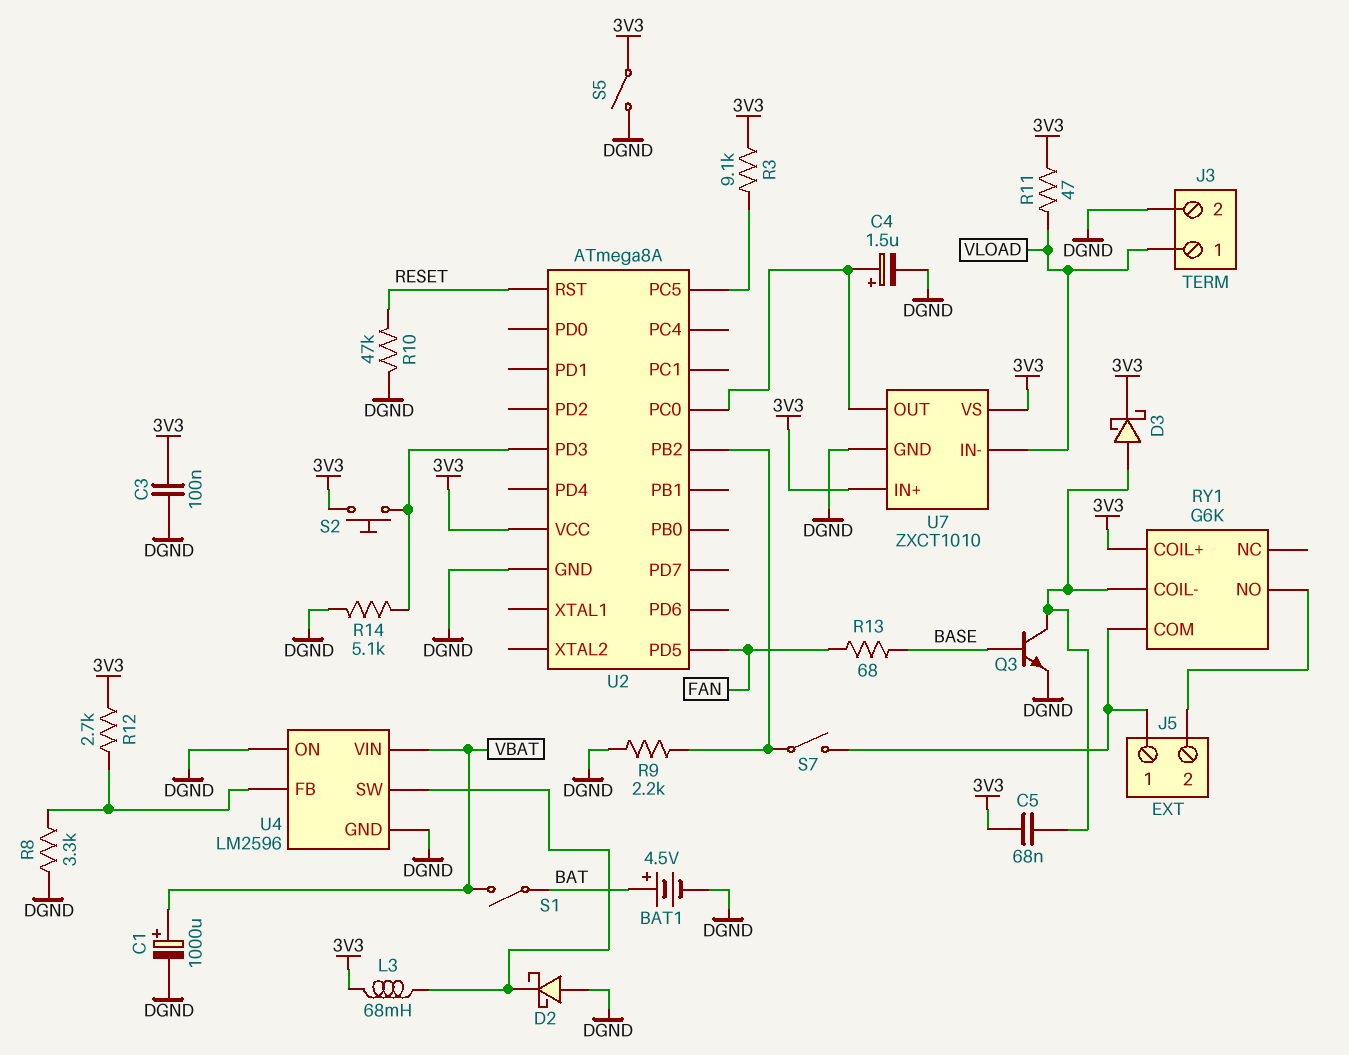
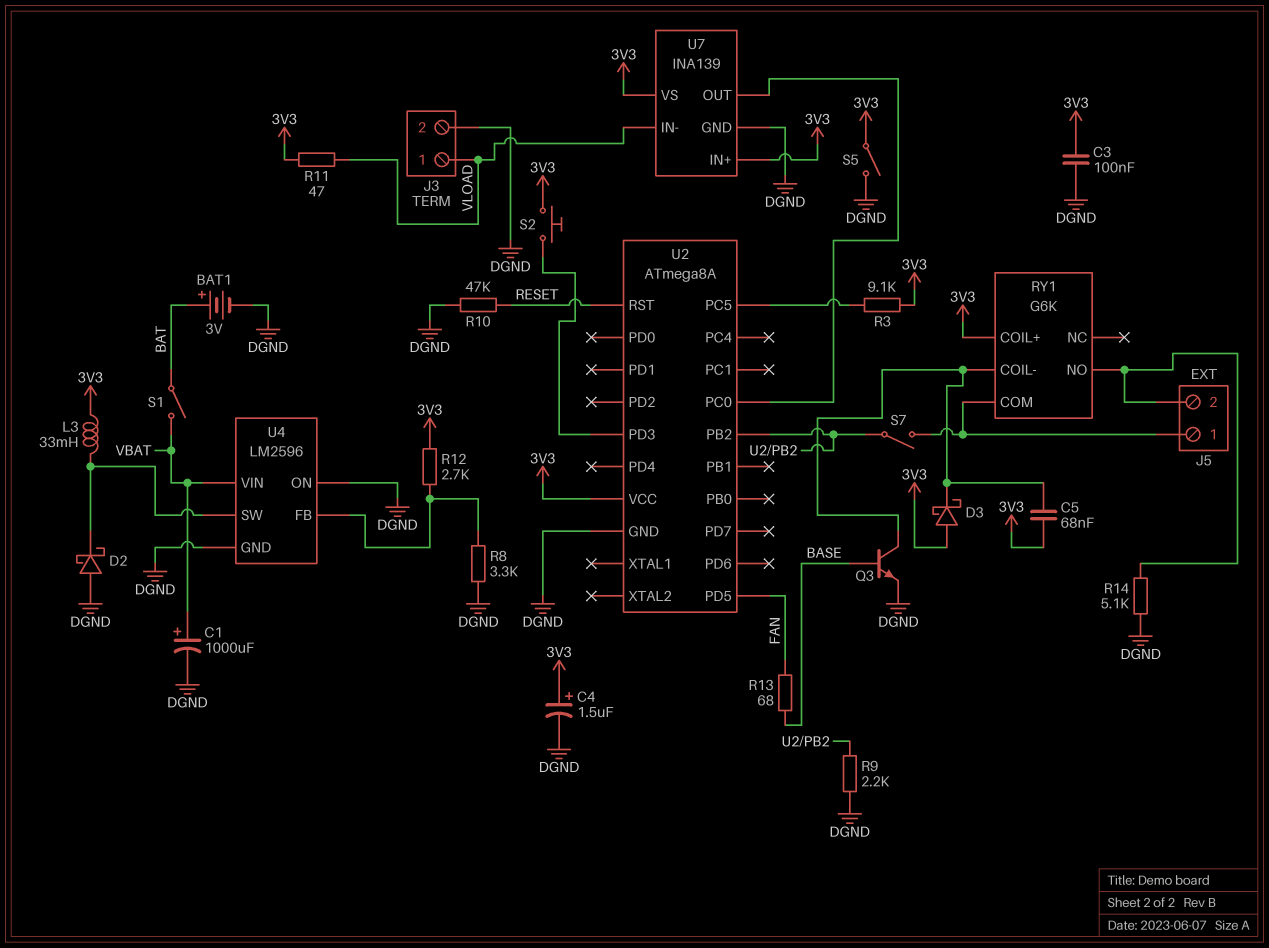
BAT1: 4.5V (plus BAT, minus DGND) -> 3V (plus BAT, minus DGND)
C4: 1.5uF (plus U2/PC0, minus DGND) -> 1.5uF (plus 3V3, minus DGND)
D3: schottky (A RY1/COIL-, K 3V3) -> schottky (A 3V3, K RY1/COIL-)
L3: 68mH (3V3, U4/SW) -> 33mH (3V3, U4/SW)
R14: 5.1k (DGND, U2/PD3) -> 5.1k (DGND, J5/2)
U7: ZXCT1010 -> INA139

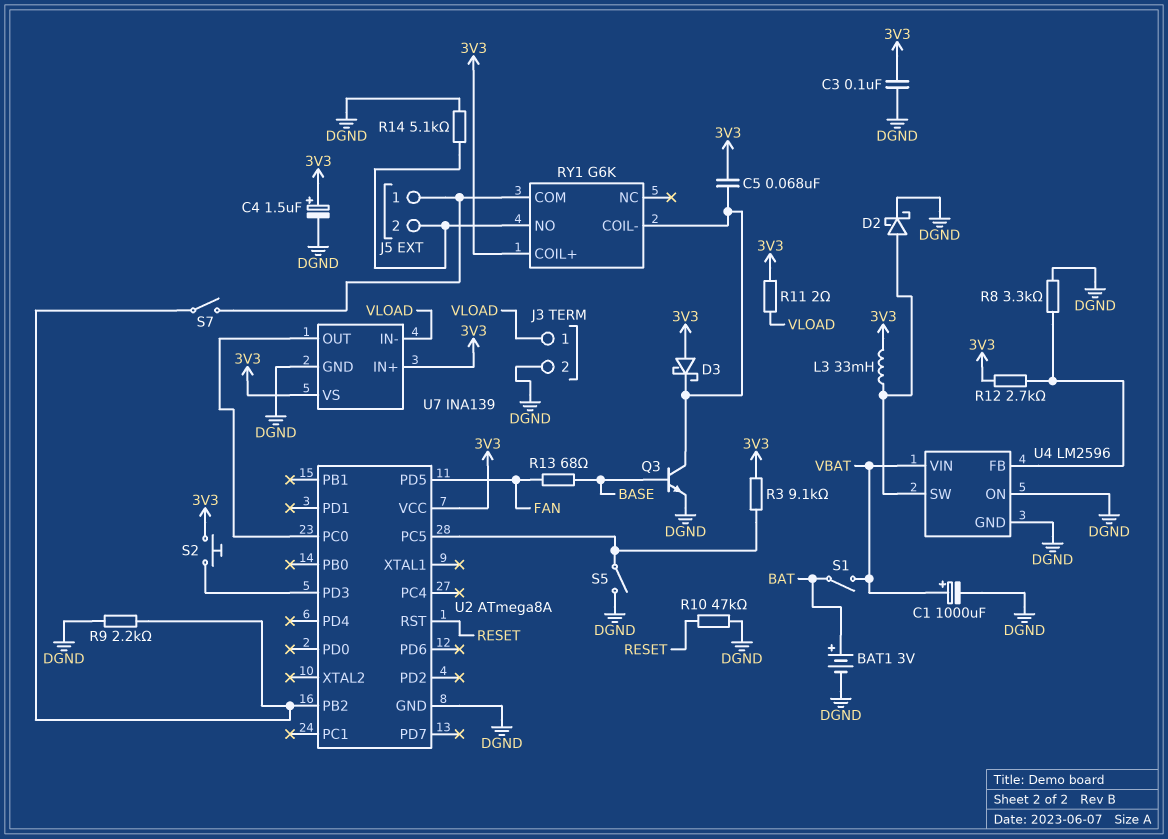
D2: schottky (A DGND, K U4/SW) -> schottky (A U4/SW, K DGND)
R11: 47 (3V3, VLOAD) -> 2 (3V3, VLOAD)
S5: switch (3V3, DGND) -> switch (DGND, U2/PC5)

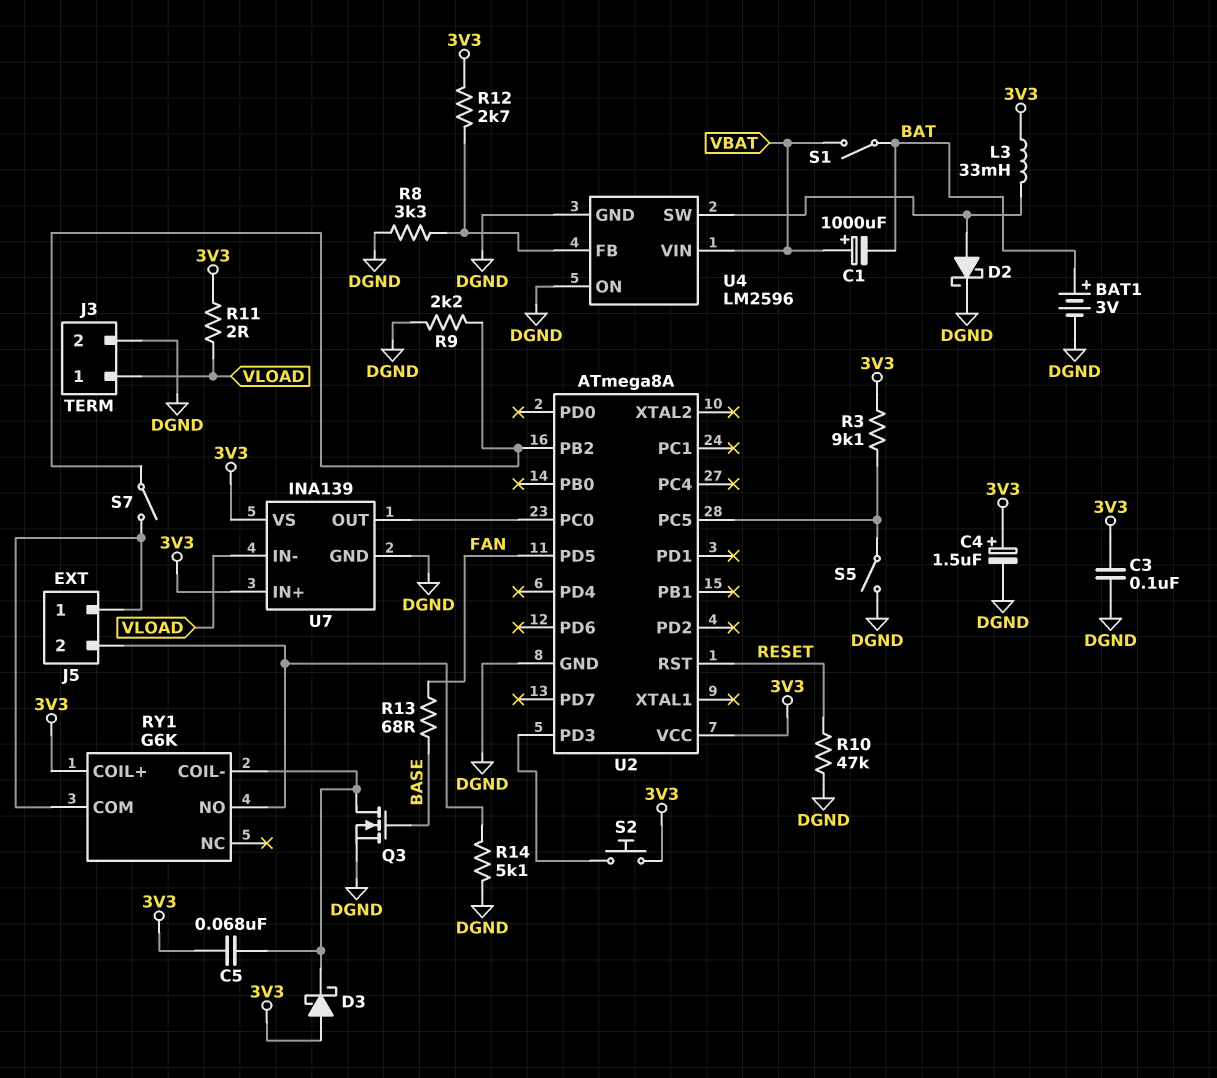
C1: 1000uF (plus VBAT, minus DGND) -> 1000uF (plus VBAT, minus BAT)
Q3: NPN (B BASE, C RY1/COIL-, E DGND) -> NMOS (G BASE, D RY1/COIL-, S DGND)

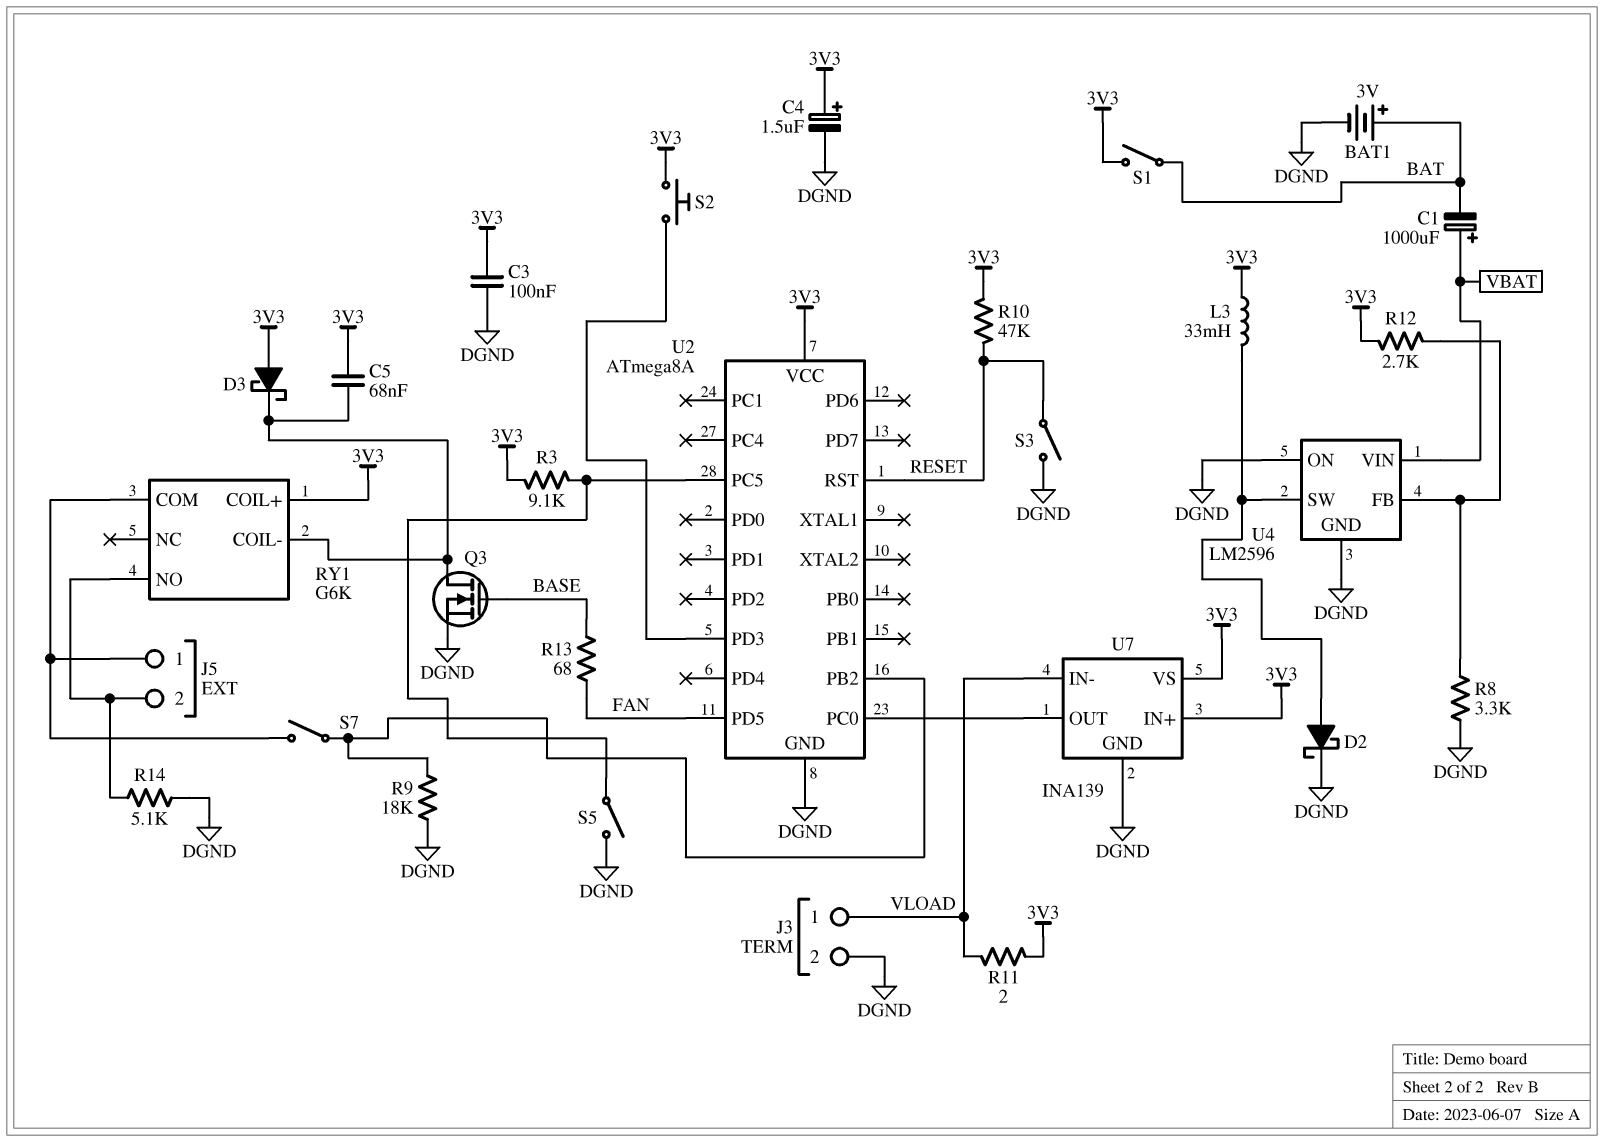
R9: 2.2k (DGND, U2/PB2) -> 18k (DGND, U2/PB2)
R10: 47k (DGND, RESET) -> 47k (3V3, RESET)
S1: switch (BAT, VBAT) -> switch (3V3, BAT)
S3: none -> switch (DGND, RESET)

